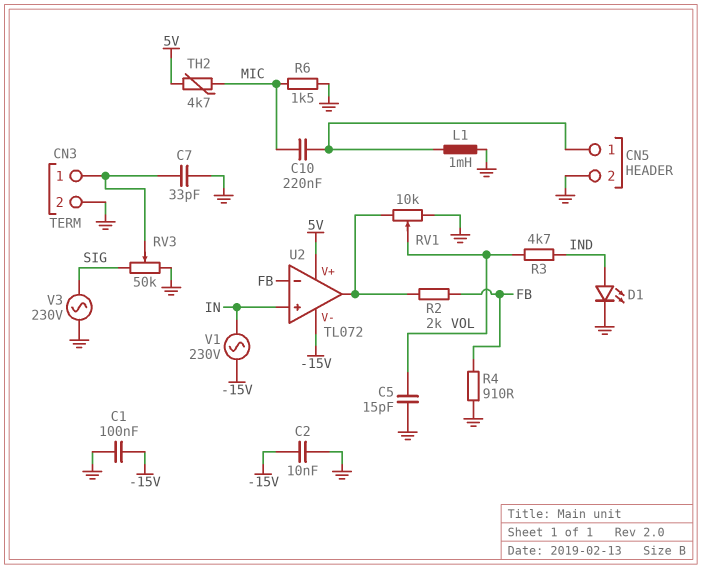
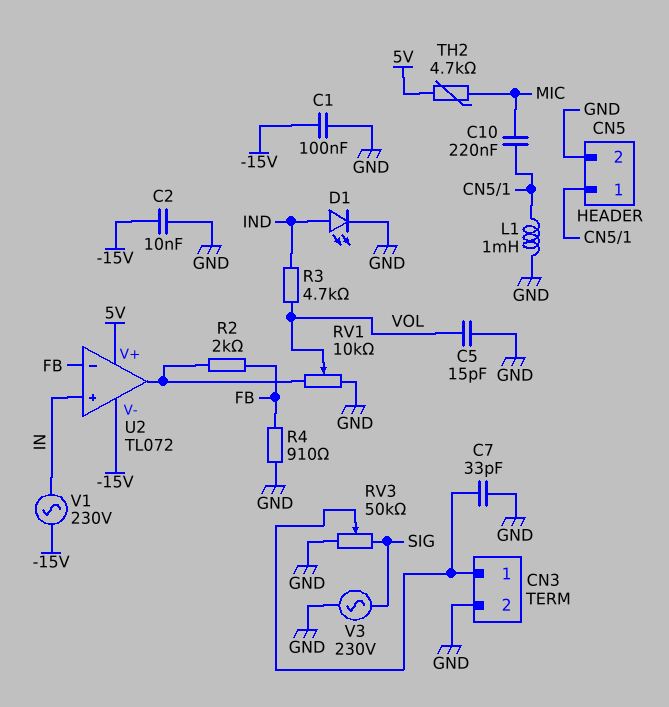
R6: 1.5k (GND, MIC) -> none

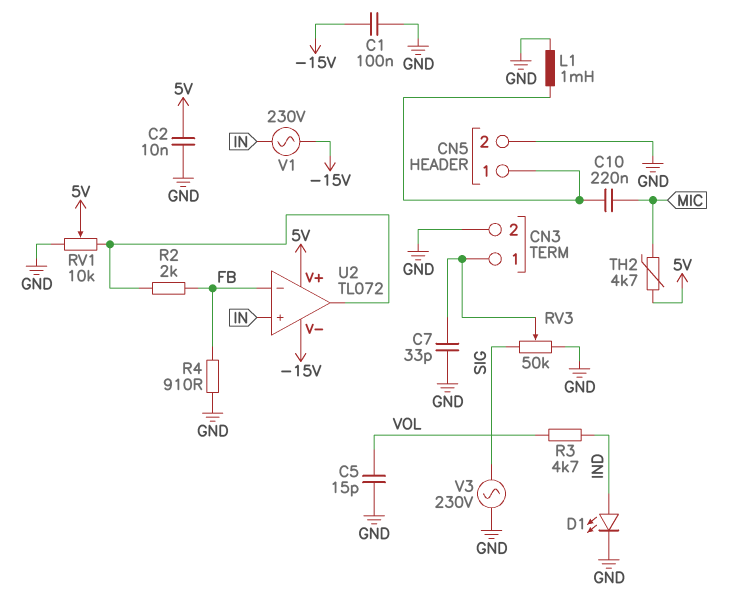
C2: 10nF (-15V, GND) -> 10nF (5V, GND)
RV1: 10k (GND, U2/out, wiper VOL) -> 10k (GND, U2/out, wiper 5V)

